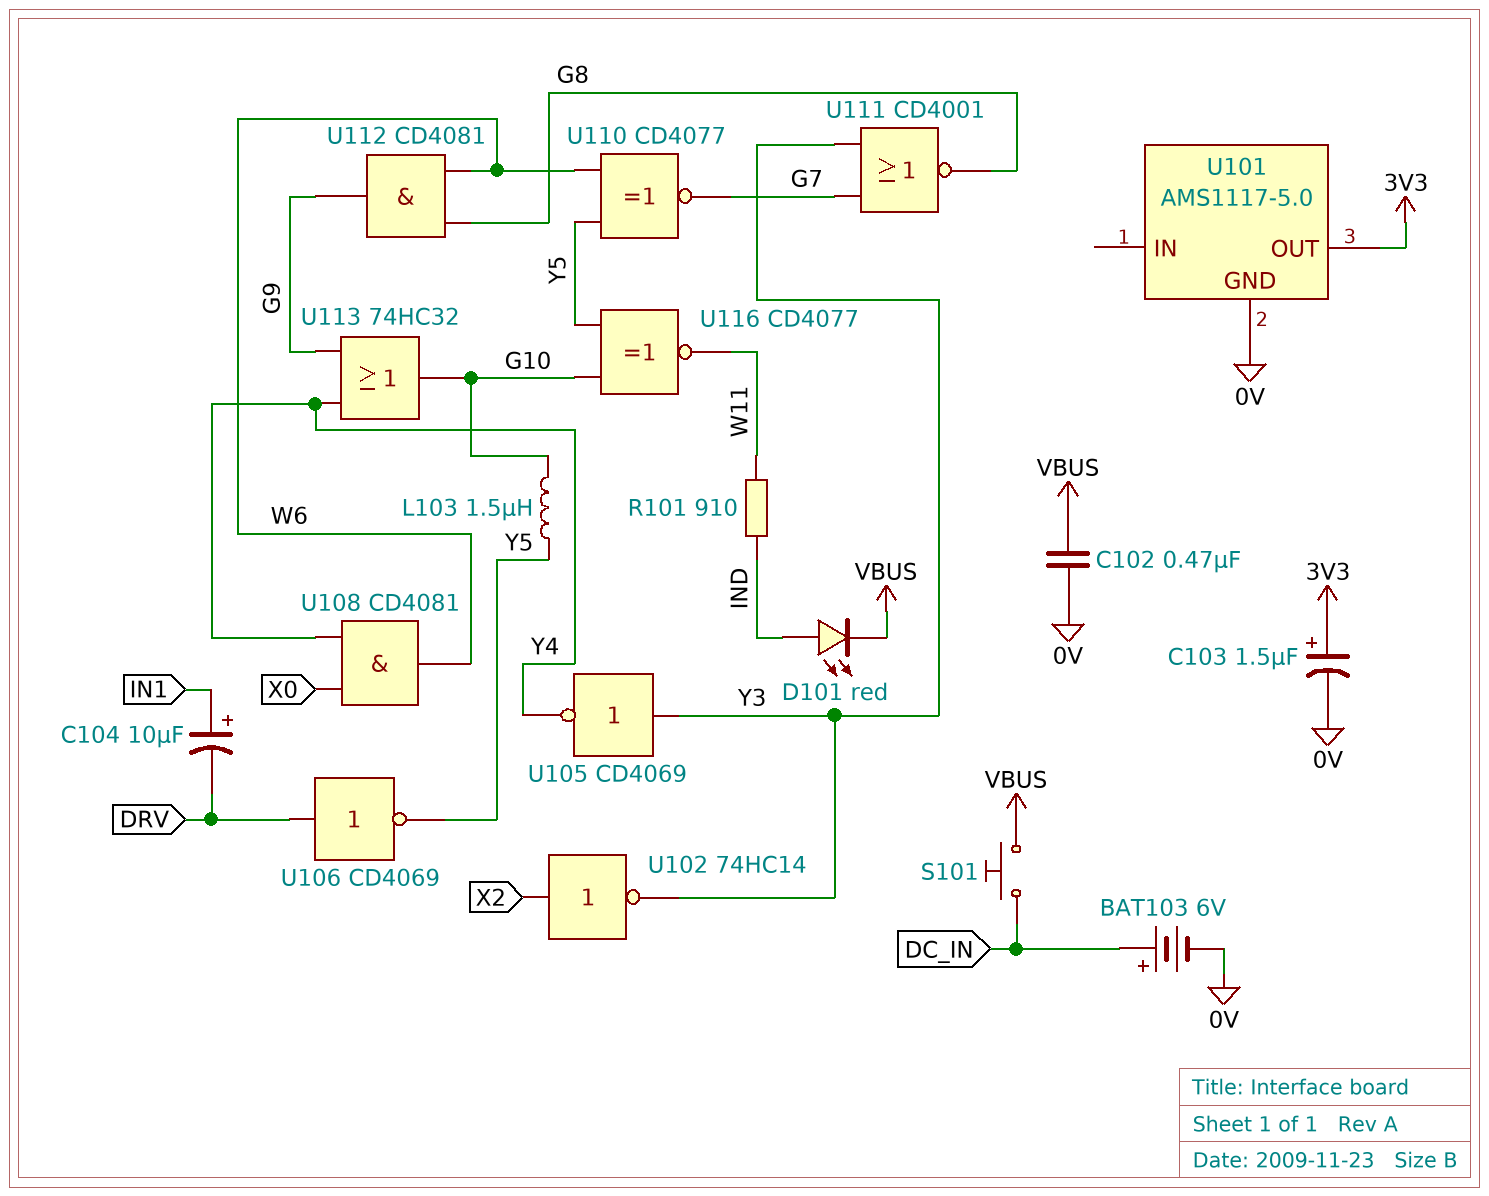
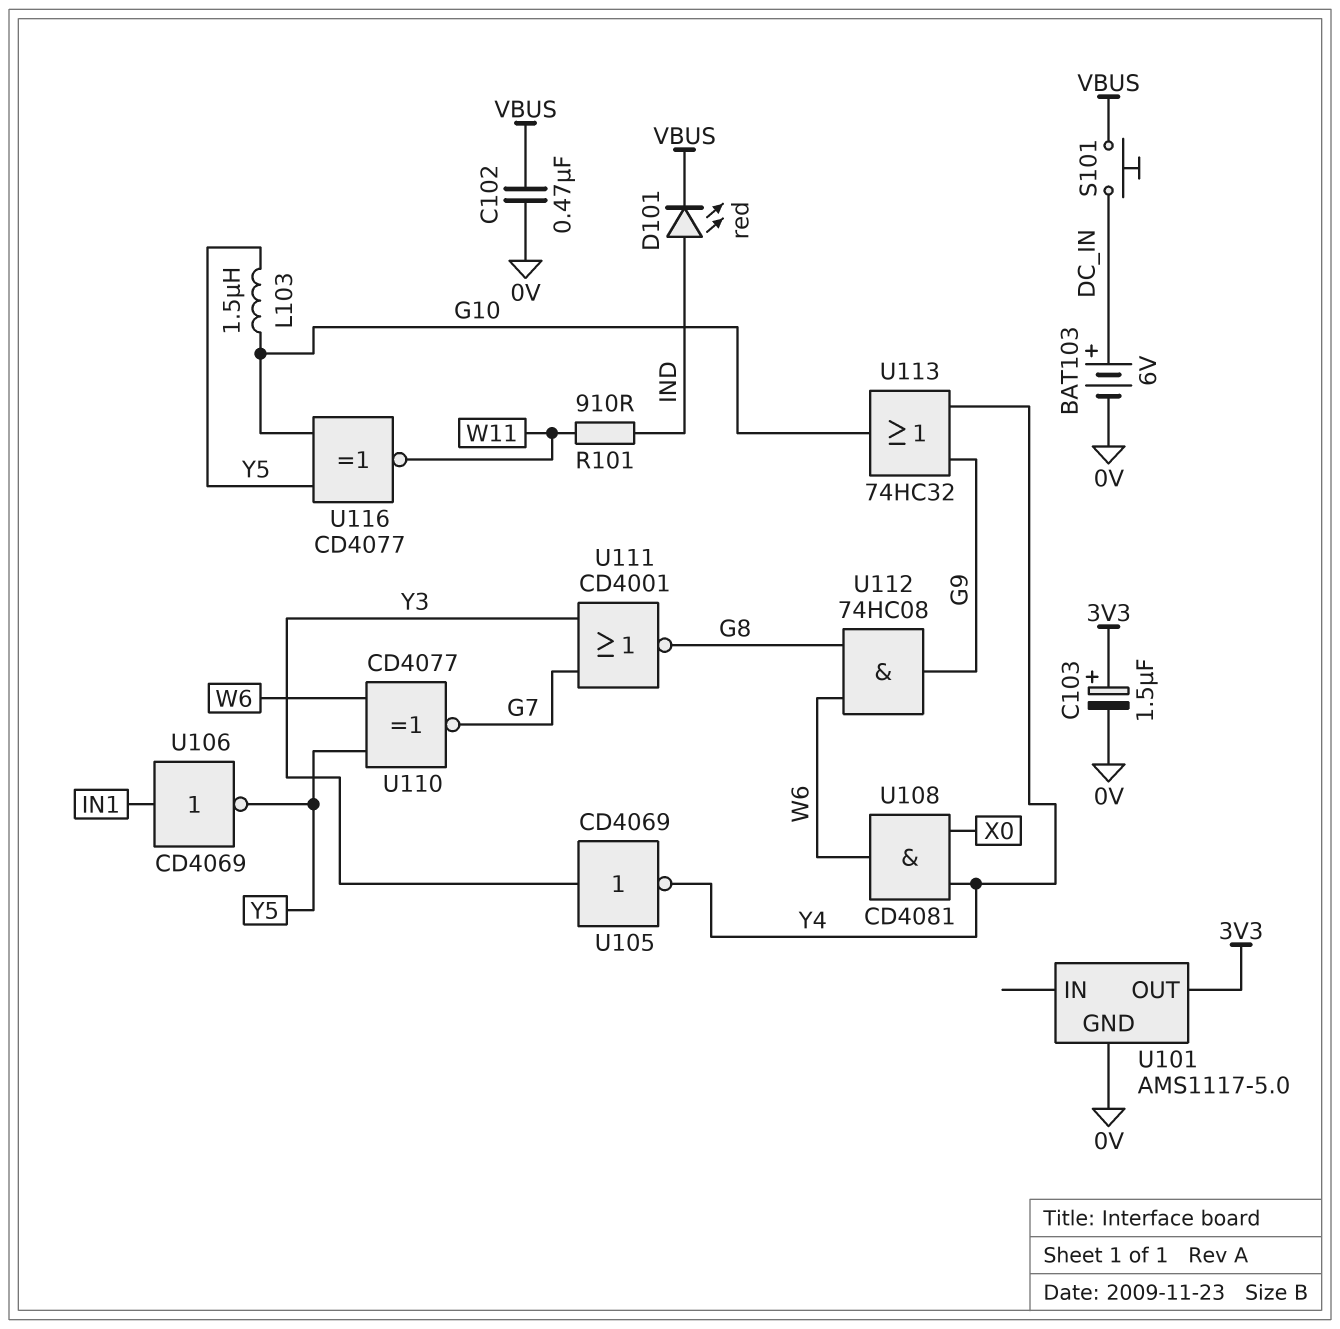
C104: 10uF (plus IN1, minus DRV) -> none
U102: NOT 74HC14 (in X2, out Y3) -> none
U106: NOT CD4069 (in DRV, out Y5) -> NOT CD4069 (in IN1, out Y5)
U112: AND CD4081 (in G8, in W6, out G9) -> AND 74HC08 (in G8, in W6, out G9)

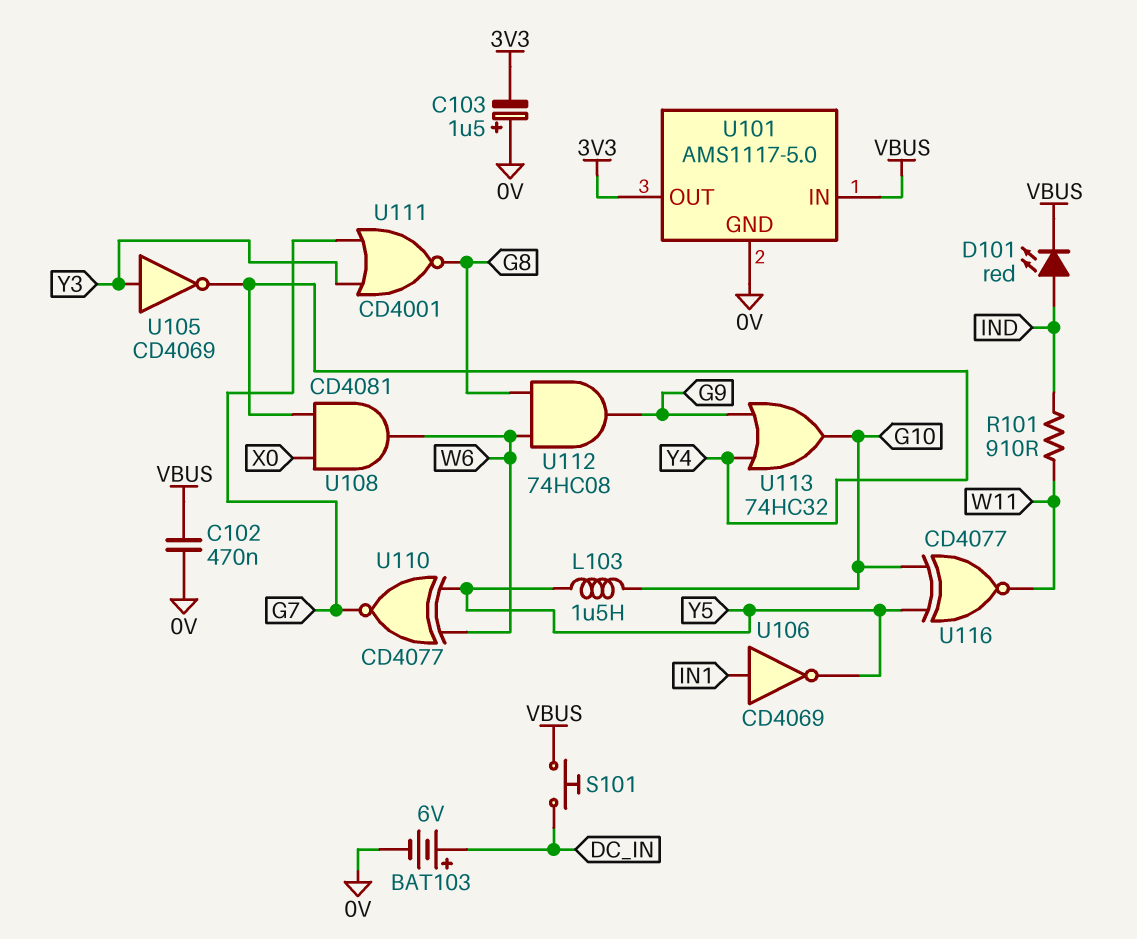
C103: 1.5uF (plus 3V3, minus 0V) -> 1.5uF (plus 0V, minus 3V3)
U101 pin IN: none -> VBUS

